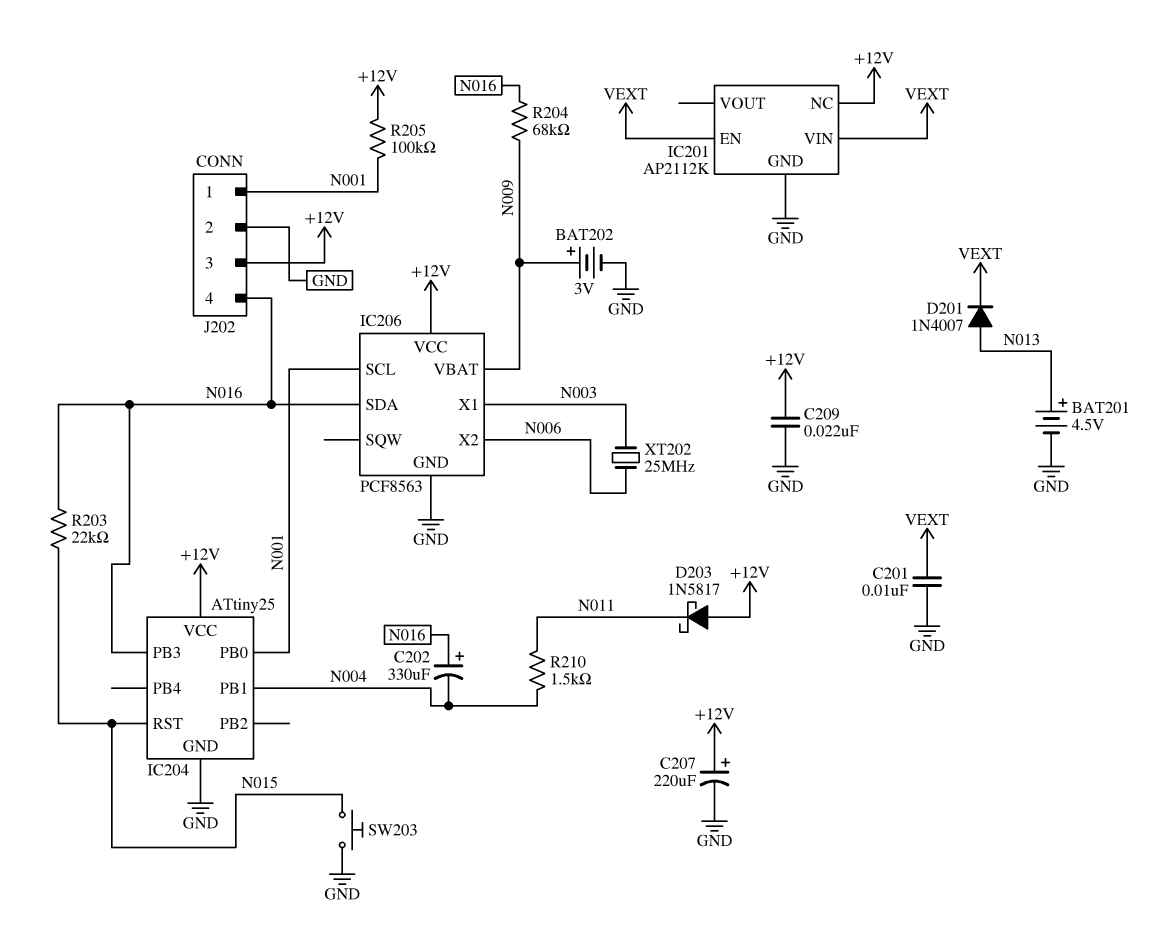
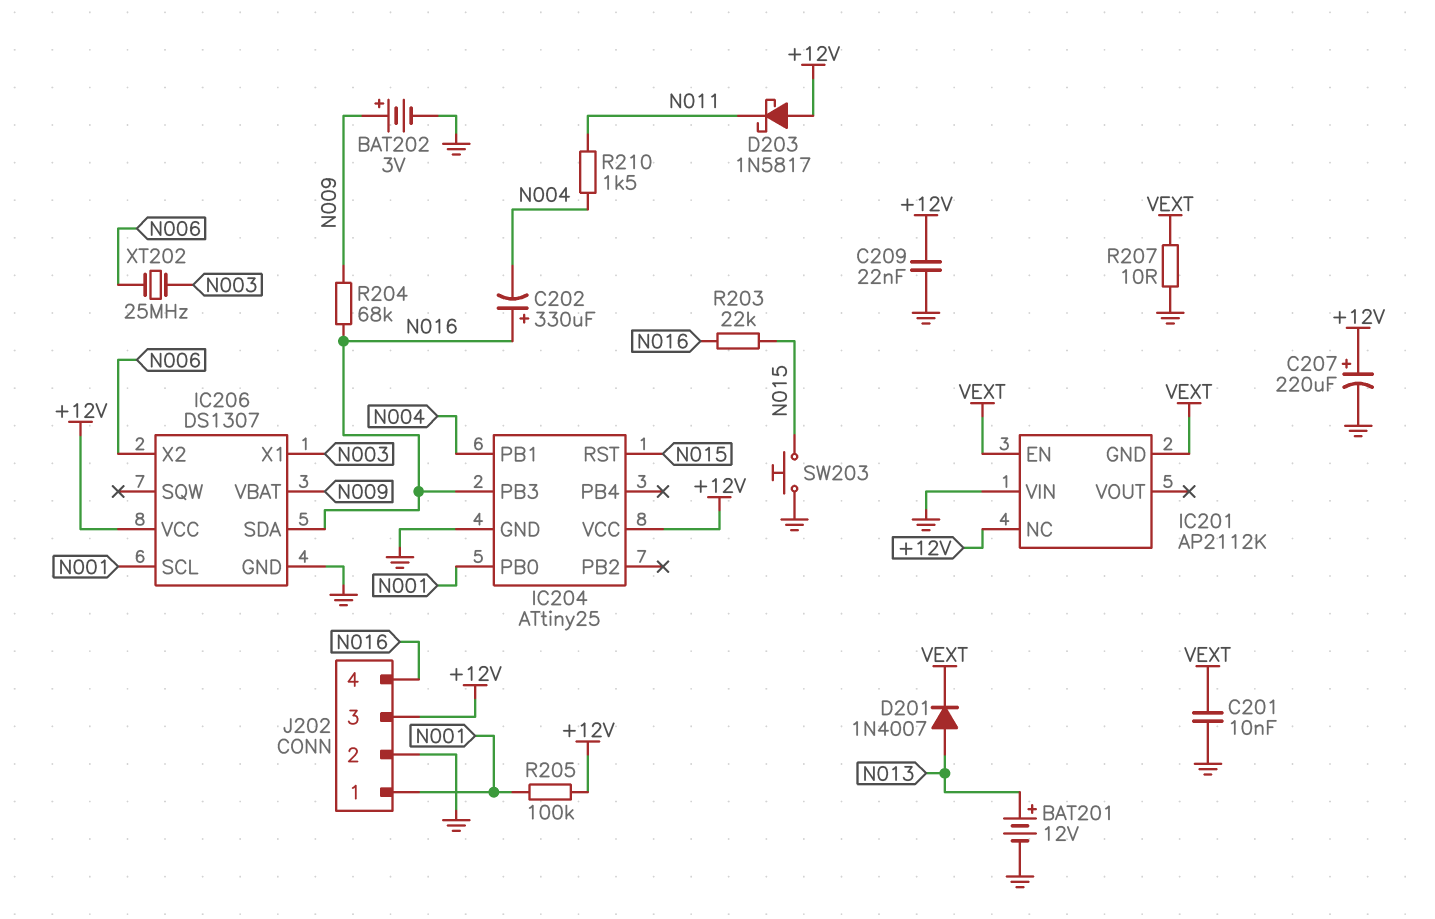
BAT201: 4.5V (plus N013, minus GND) -> 12V (plus N013, minus GND)
IC201 pin GND: GND -> VEXT
IC201 pin VIN: VEXT -> GND
IC206: PCF8563 -> DS1307
R207: none -> 10 (GND, VEXT)

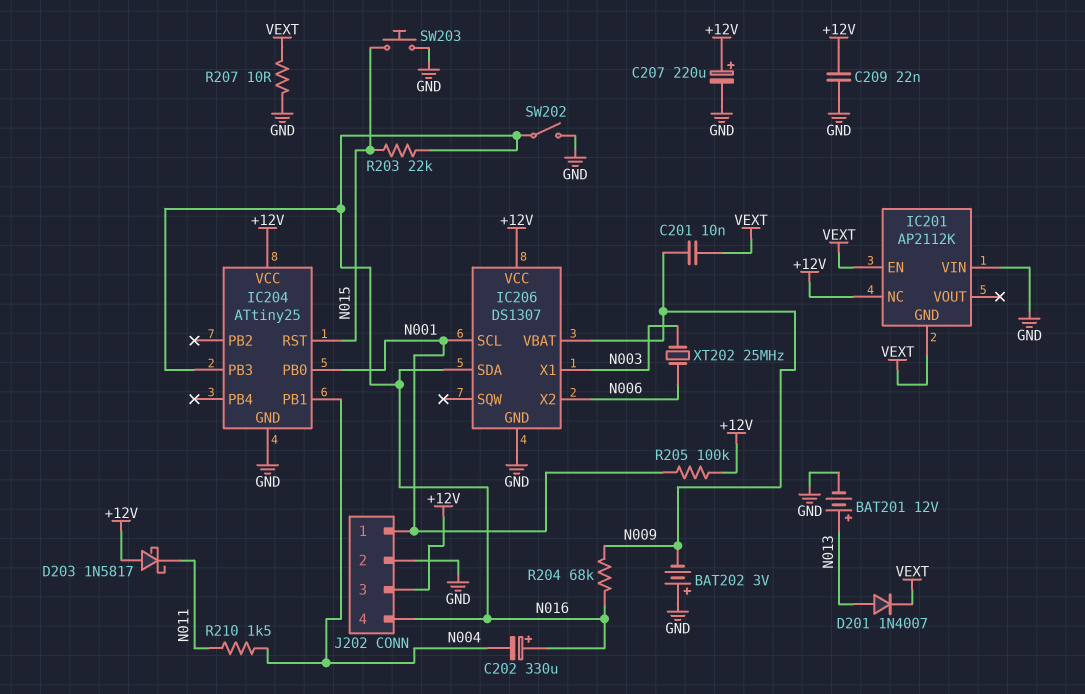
BAT202: 3V (plus N009, minus GND) -> 3V (plus GND, minus N009)
C201: 10nF (GND, VEXT) -> 10nF (N009, VEXT)
SW202: none -> switch (GND, N016)

